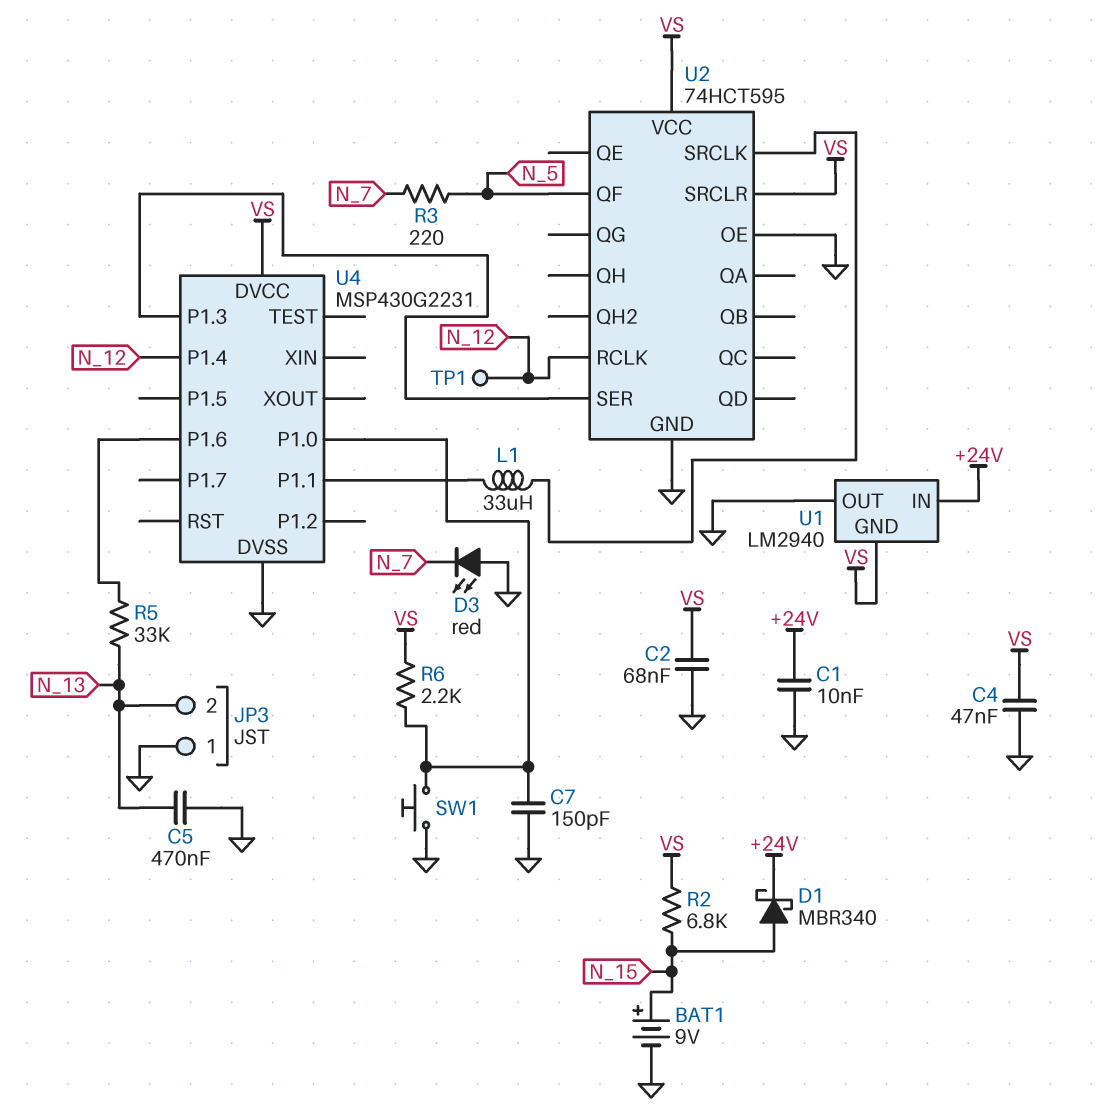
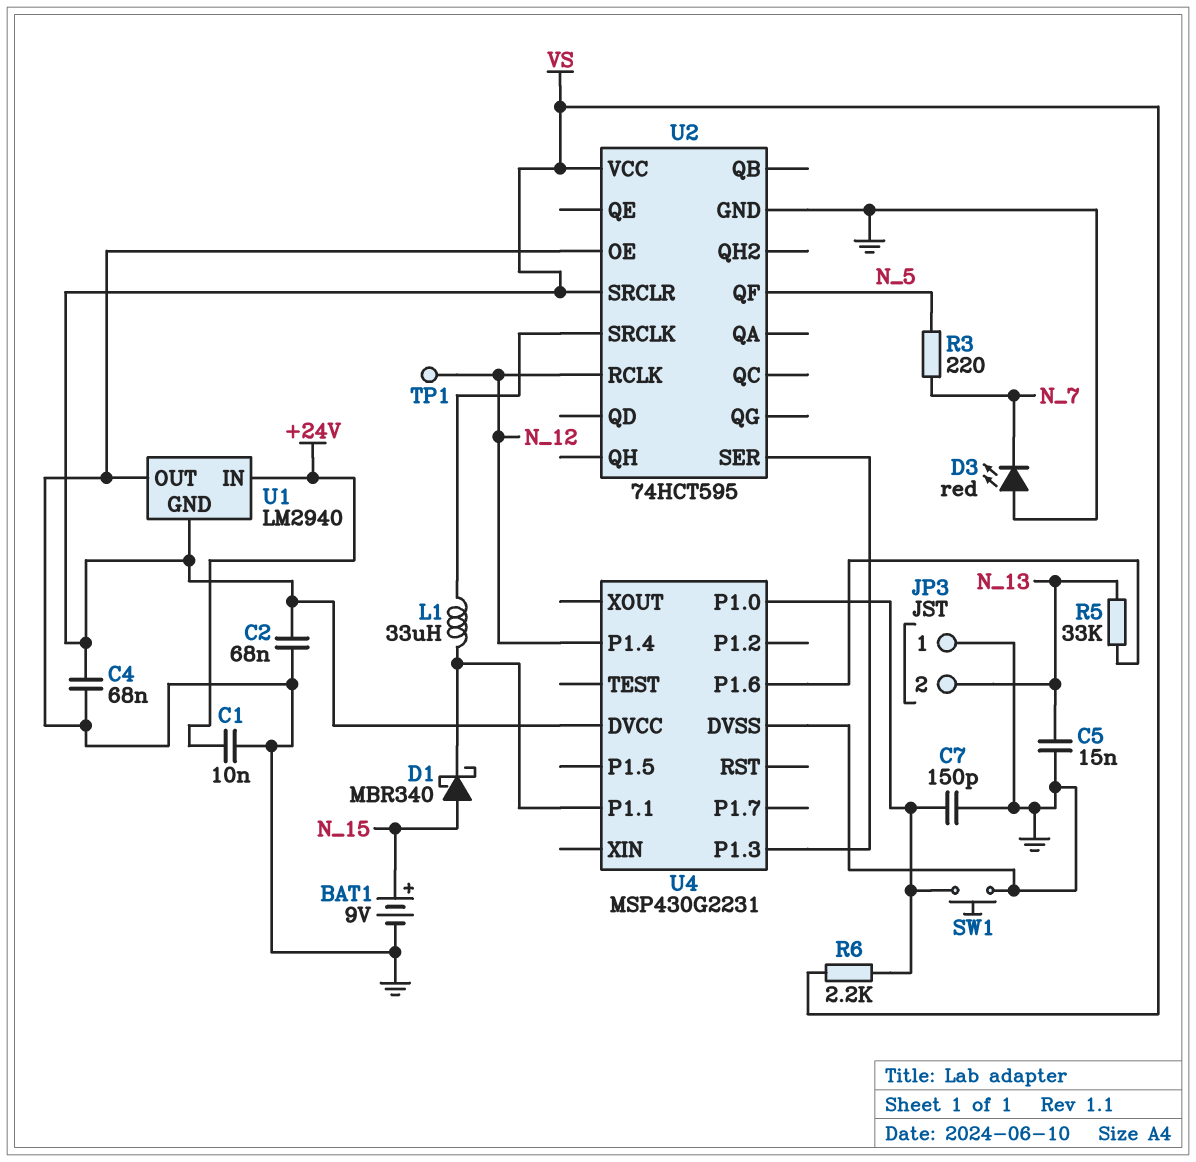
C4: 47nF (GND, VS) -> 68nF (GND, VS)
C5: 470nF (GND, N_13) -> 15nF (GND, N_13)
D1: schottky MBR340 (A N_15, K +24V) -> schottky MBR340 (A N_15, K U4/P1.1)
R2: 6.8k (N_15, VS) -> none

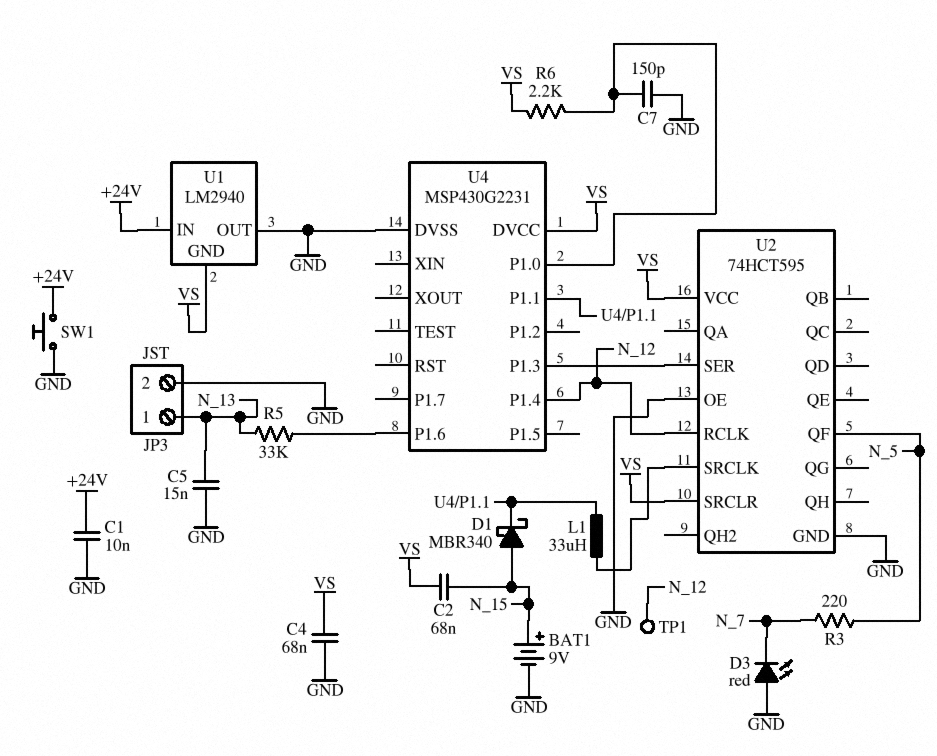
C2: 68nF (GND, VS) -> 68nF (N_15, VS)
JP3 pin 1: GND -> N_13
JP3 pin 2: N_13 -> GND
SW1: button (GND, U4/P1.0) -> button (+24V, GND)

